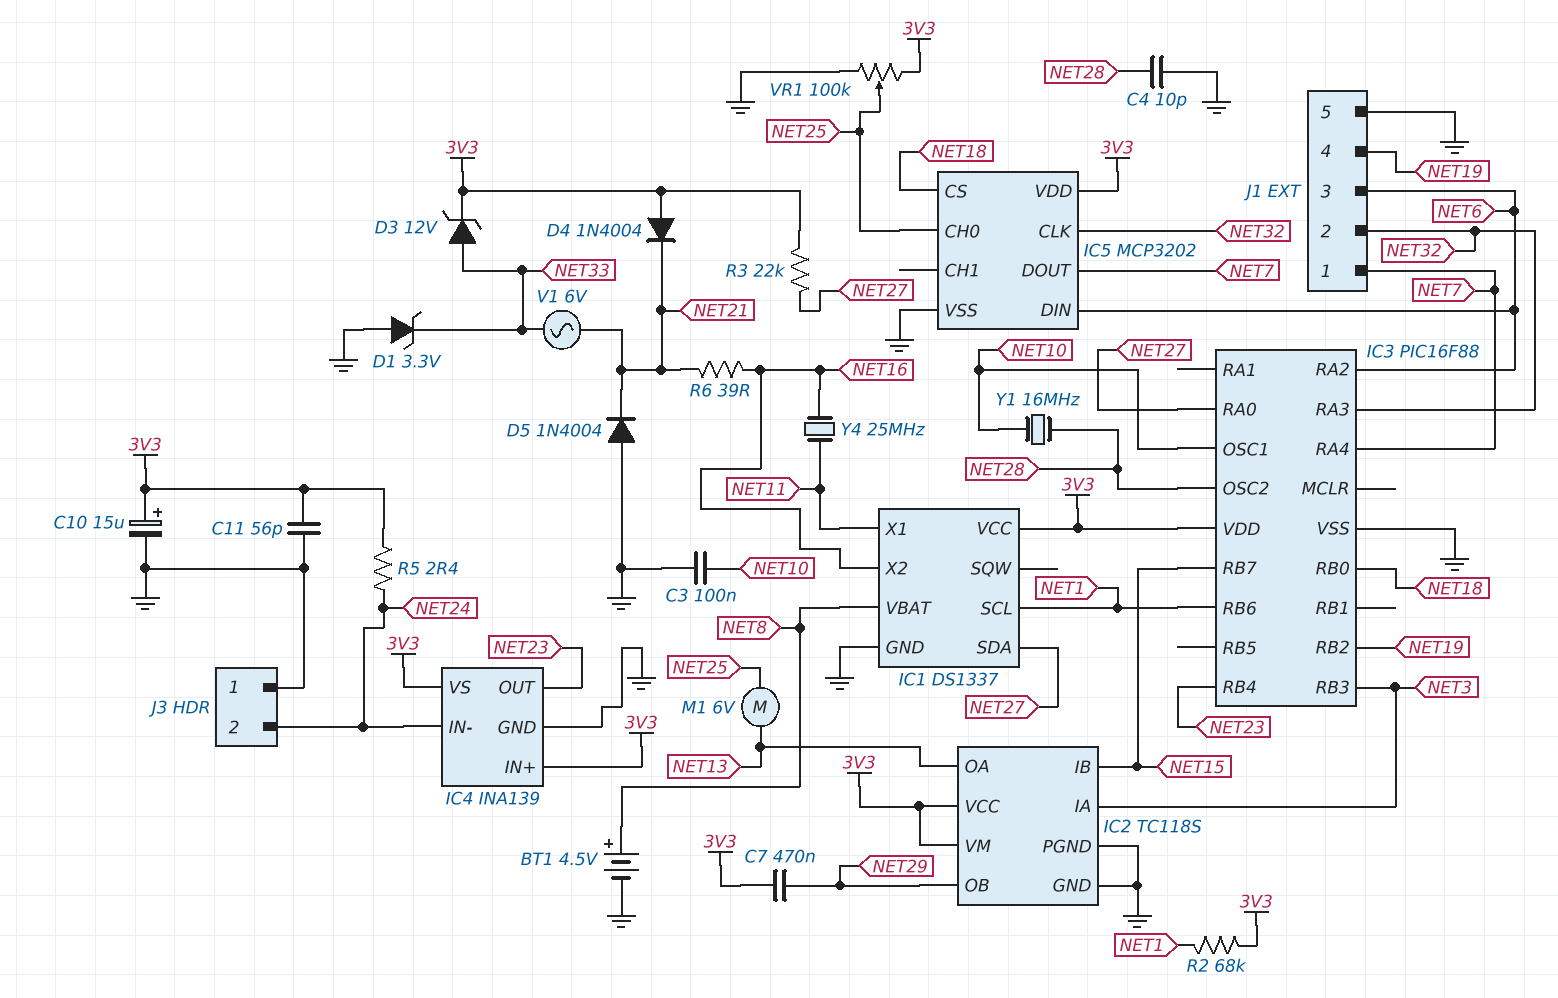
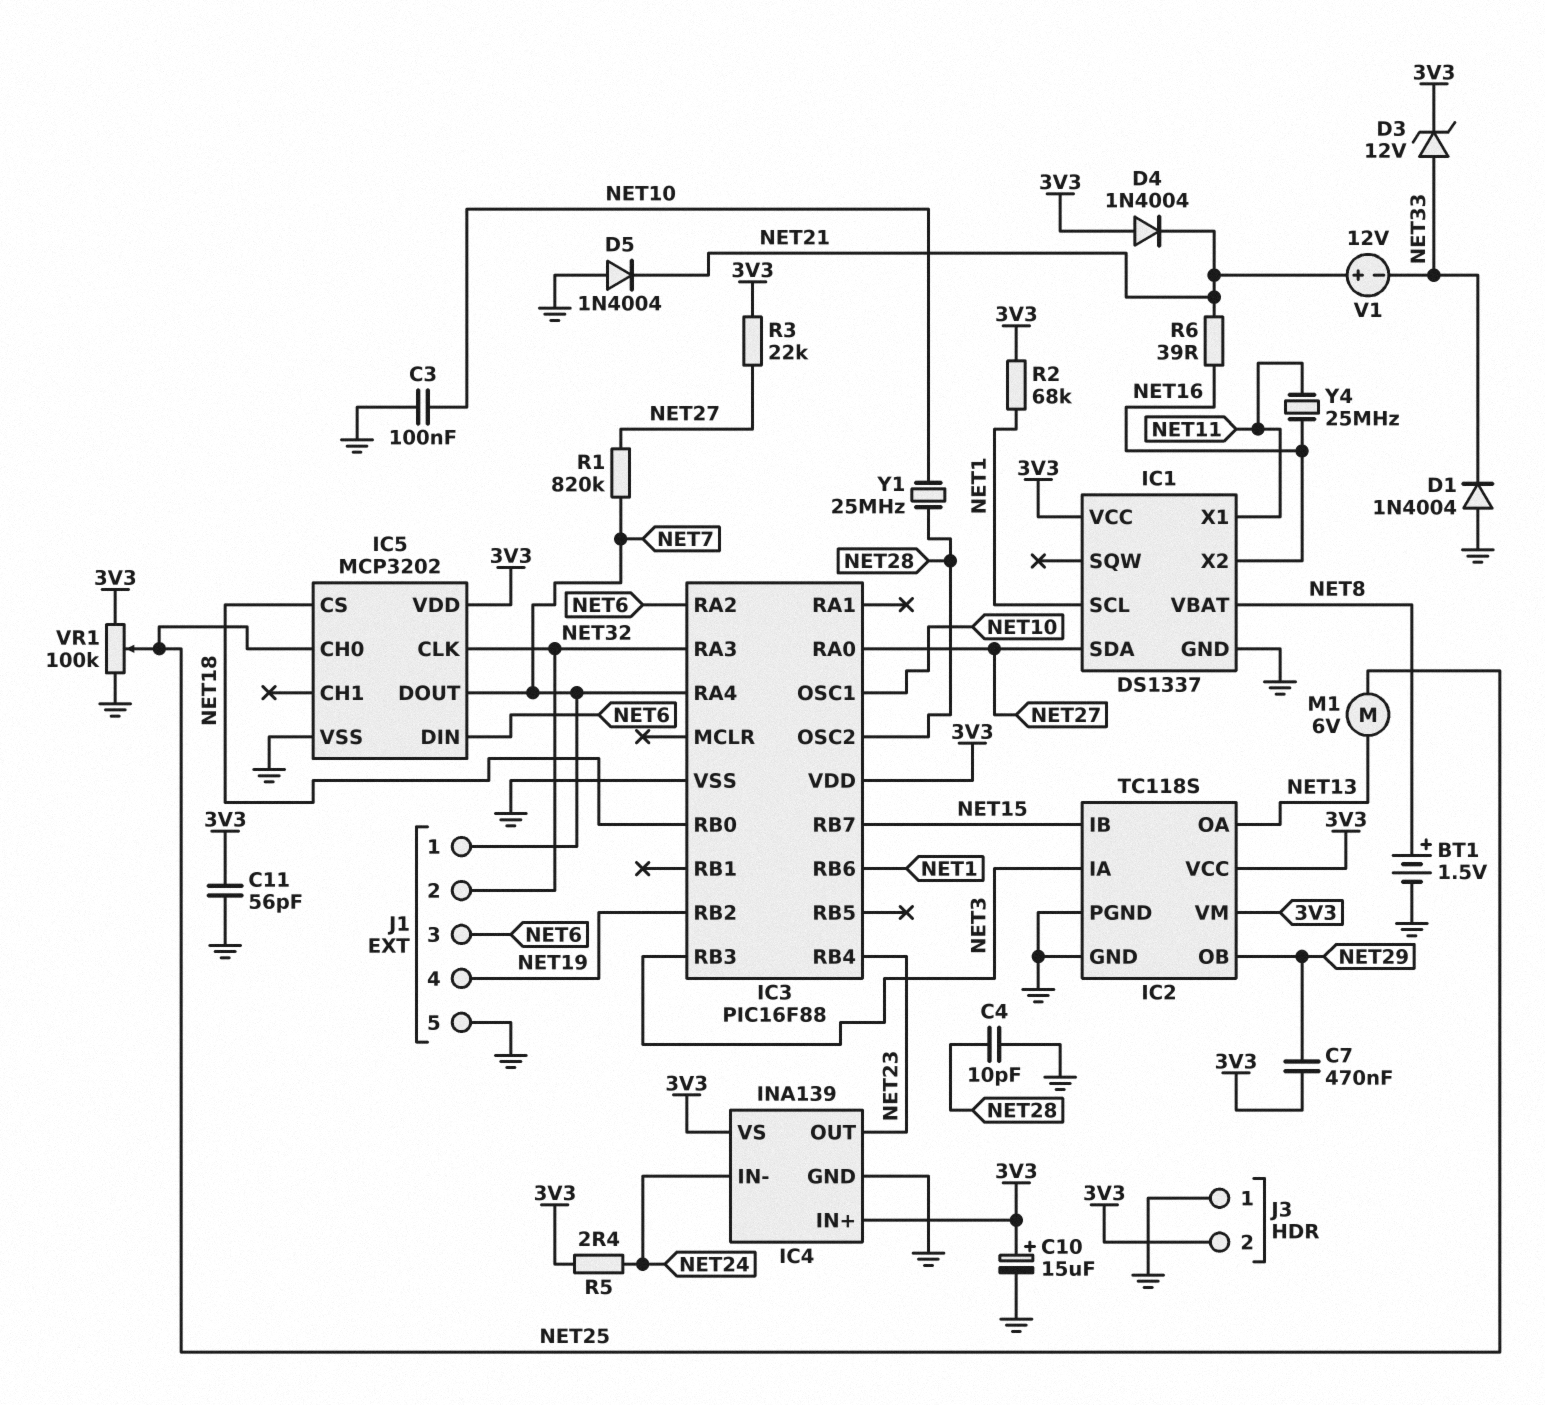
BT1: 4.5V (plus NET8, minus GND) -> 1.5V (plus NET8, minus GND)
D1: zener 3.3V (A GND, K NET33) -> diode 1N4004 (A GND, K NET33)
J3 pin 2: NET24 -> 3V3
R1: none -> 820k (NET7, NET27)
V1: AC 6V (NET21, NET33) -> 12V (plus NET21, minus NET33)
Y1: 16MHz (NET10, NET28) -> 25MHz (NET10, NET28)

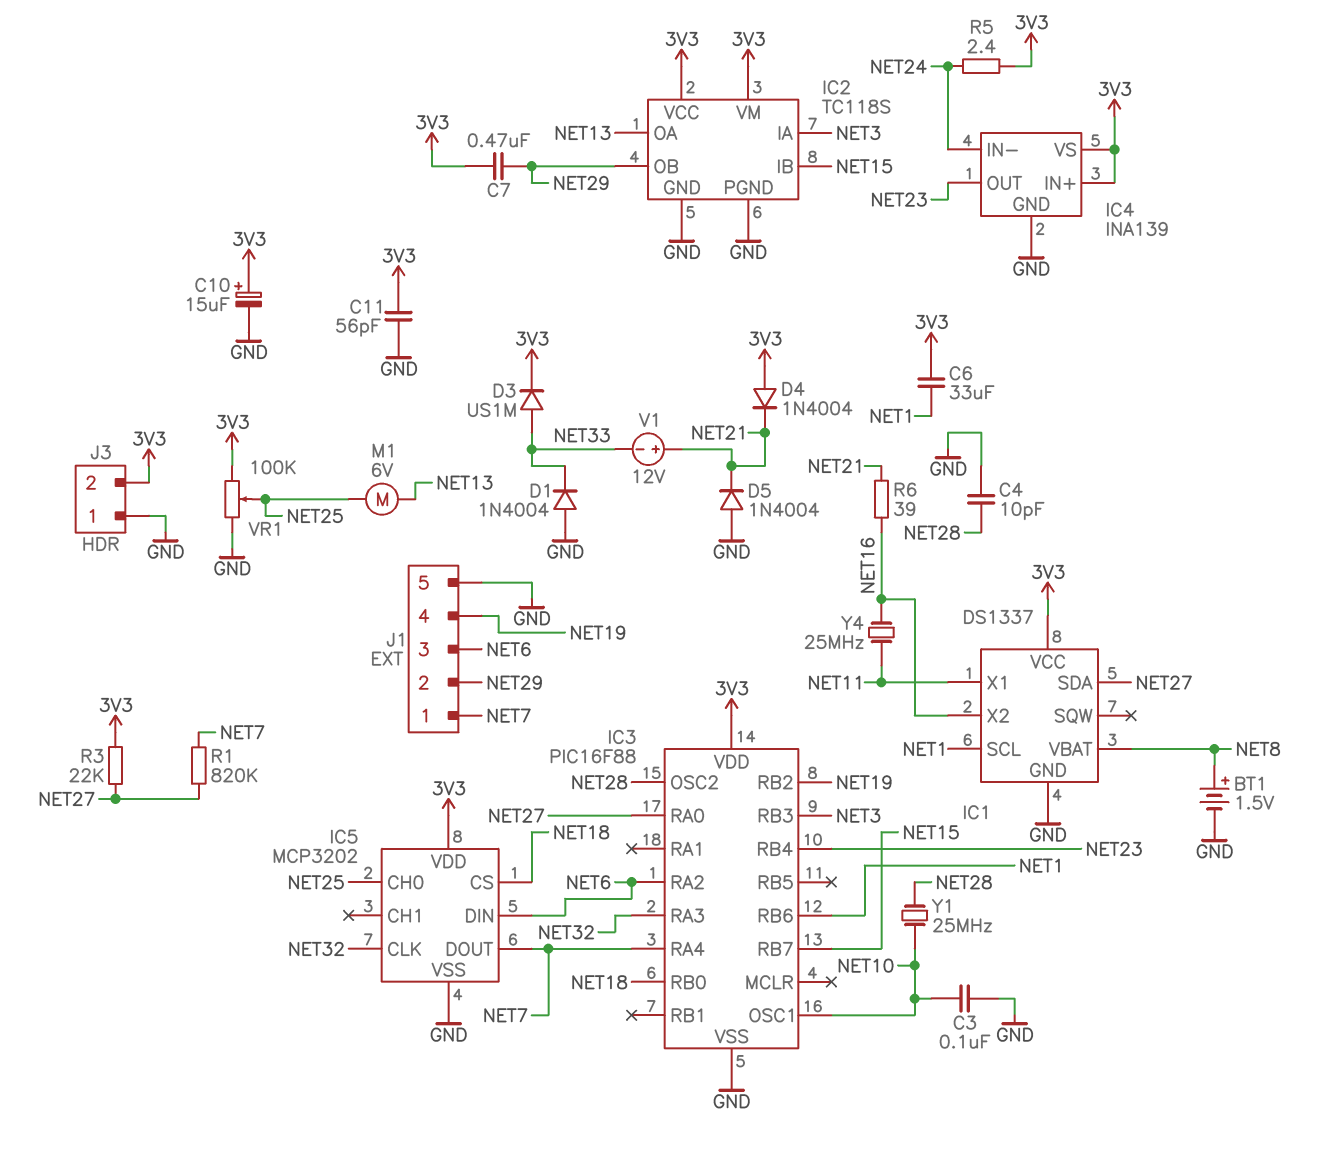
C6: none -> 33uF (3V3, NET1)
D3: zener 12V (A NET33, K 3V3) -> diode US1M (A NET33, K 3V3)
J1 pin 2: NET32 -> NET29
R2: 68k (3V3, NET1) -> none

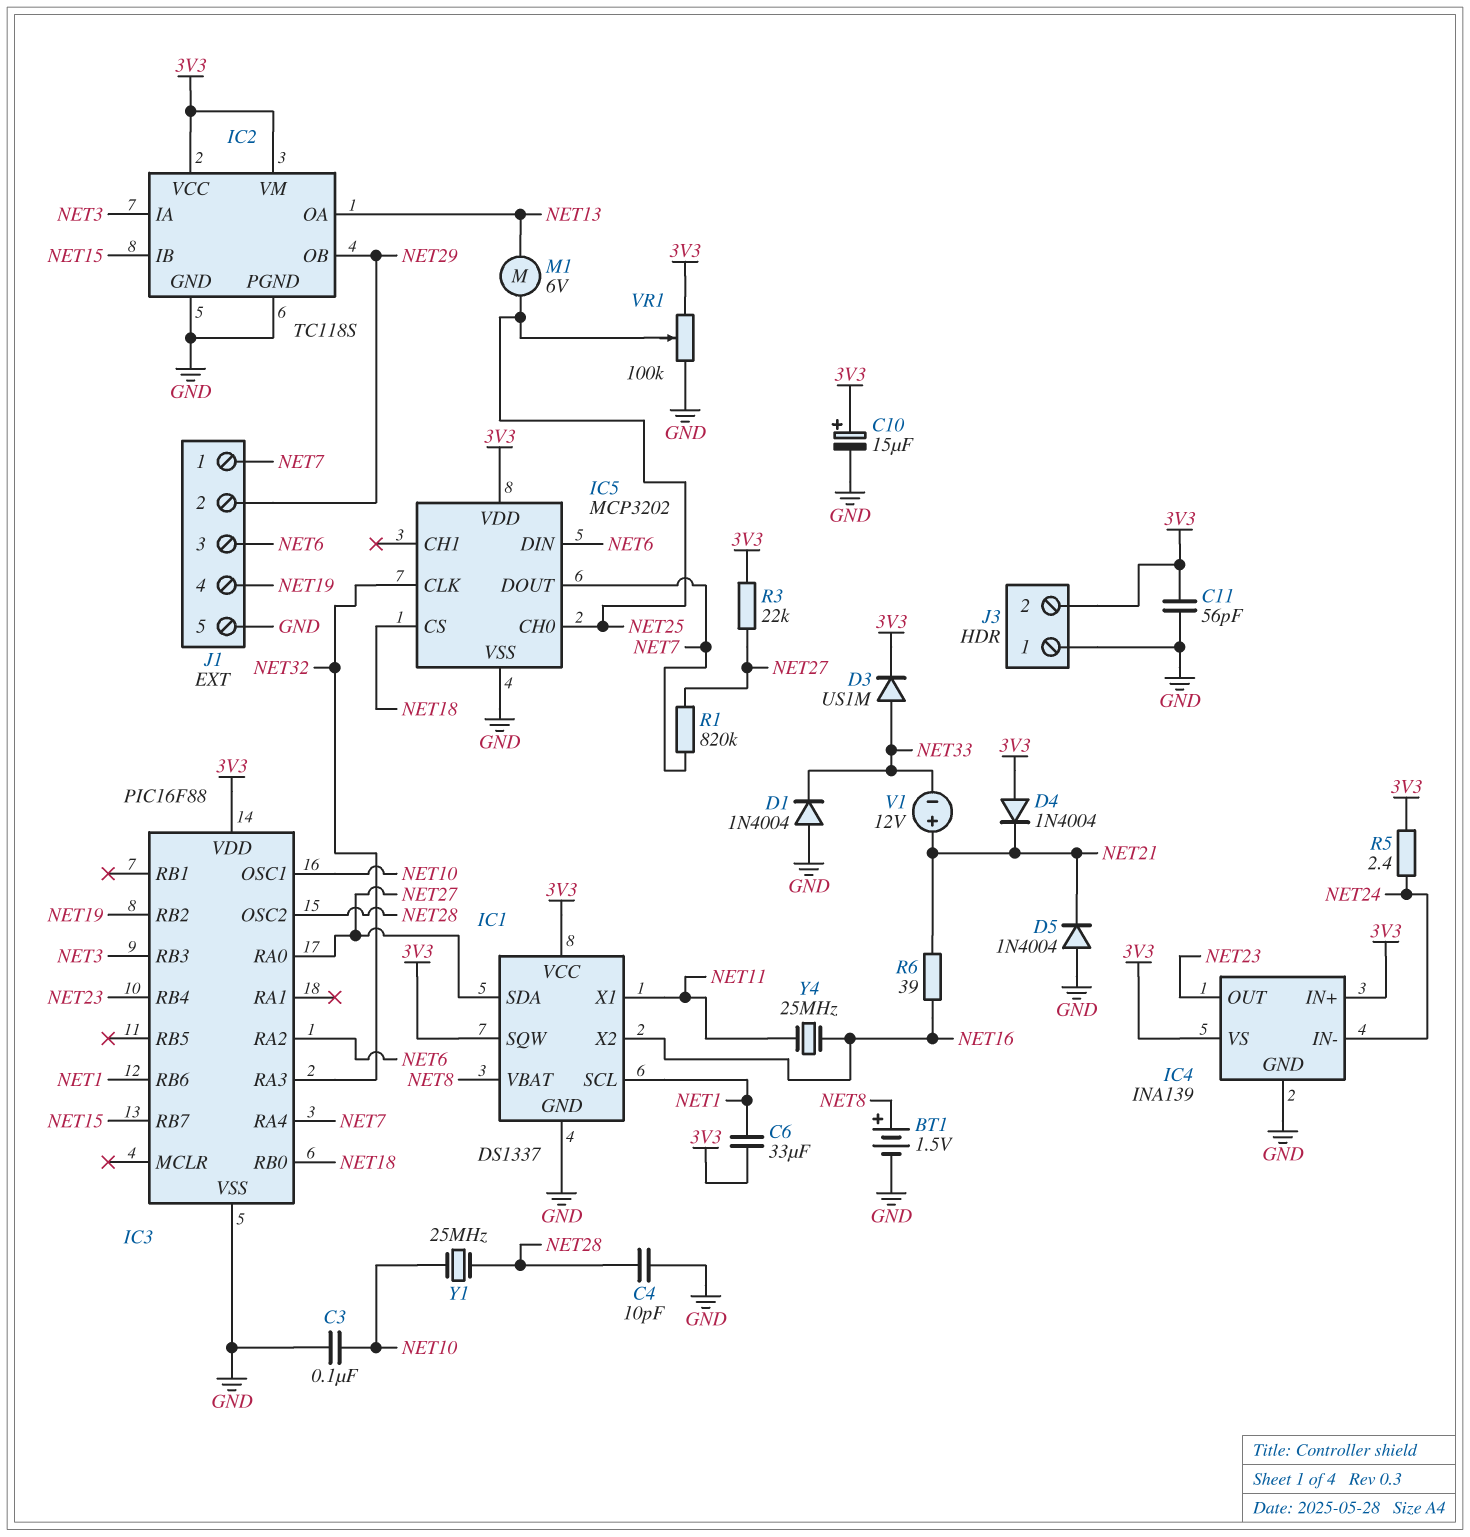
C7: 470nF (3V3, NET29) -> none
IC1 pin SQW: none -> 3V3

